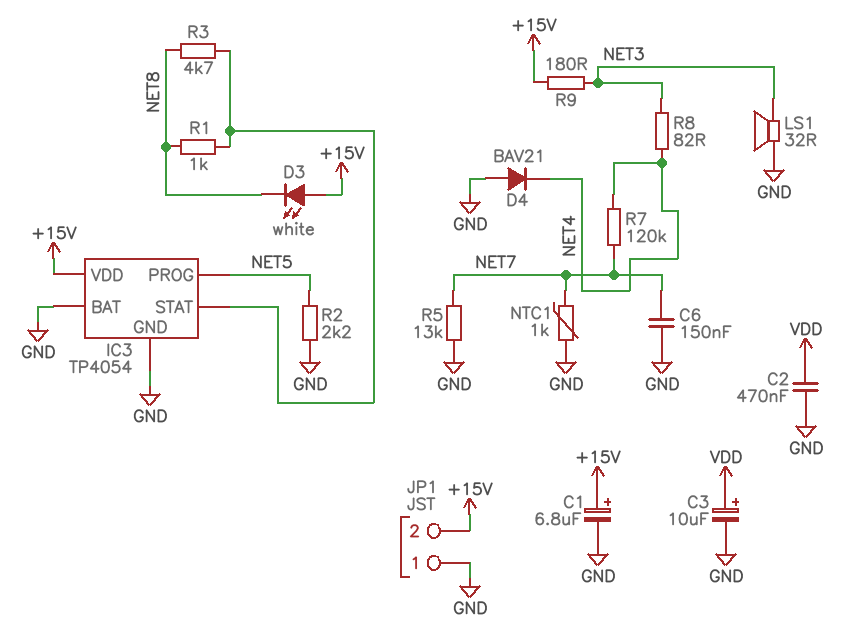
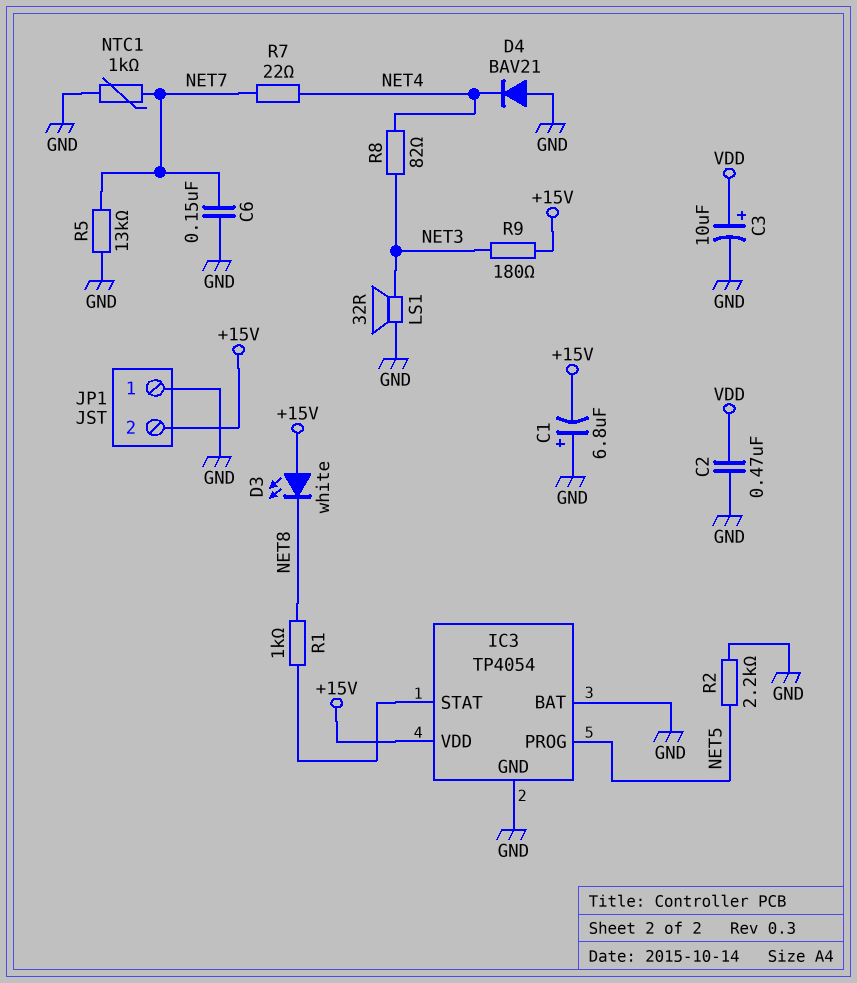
C1: 6.8uF (plus +15V, minus GND) -> 6.8uF (plus GND, minus +15V)
R3: 4.7k (IC3/STAT, NET8) -> none
R7: 120k (NET4, NET7) -> 22 (NET4, NET7)

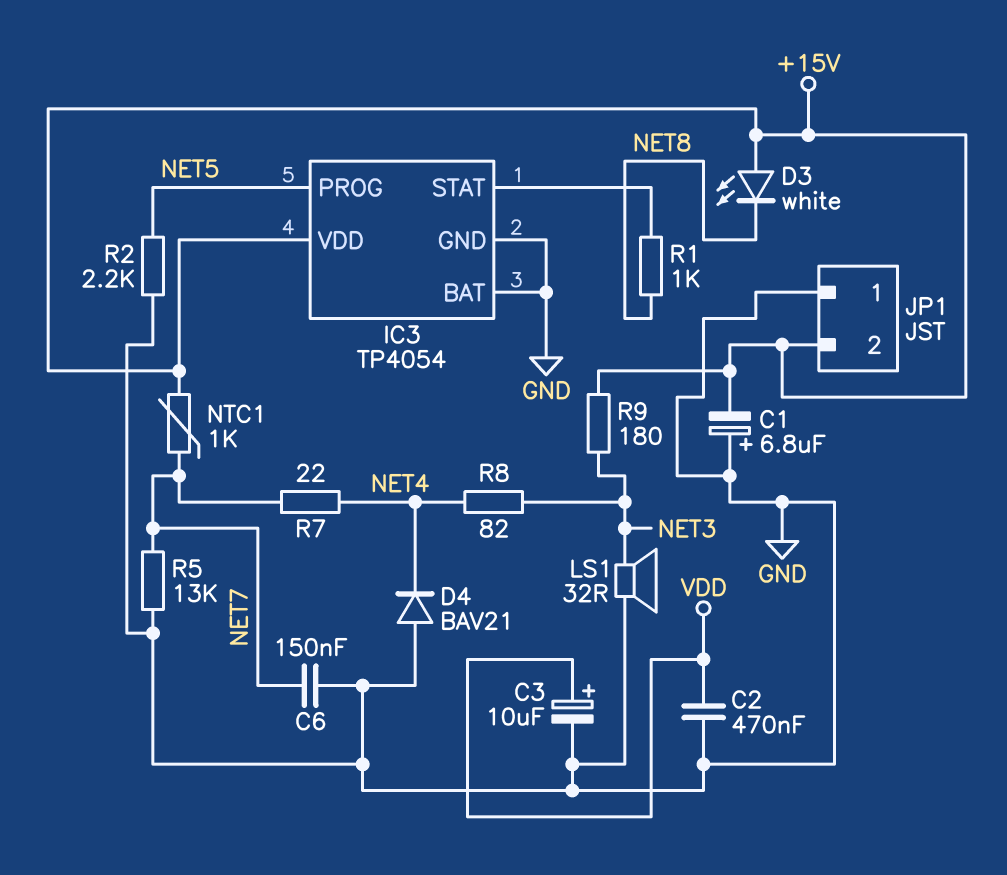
NTC1: 1k (GND, NET7) -> 1k (+15V, NET7)

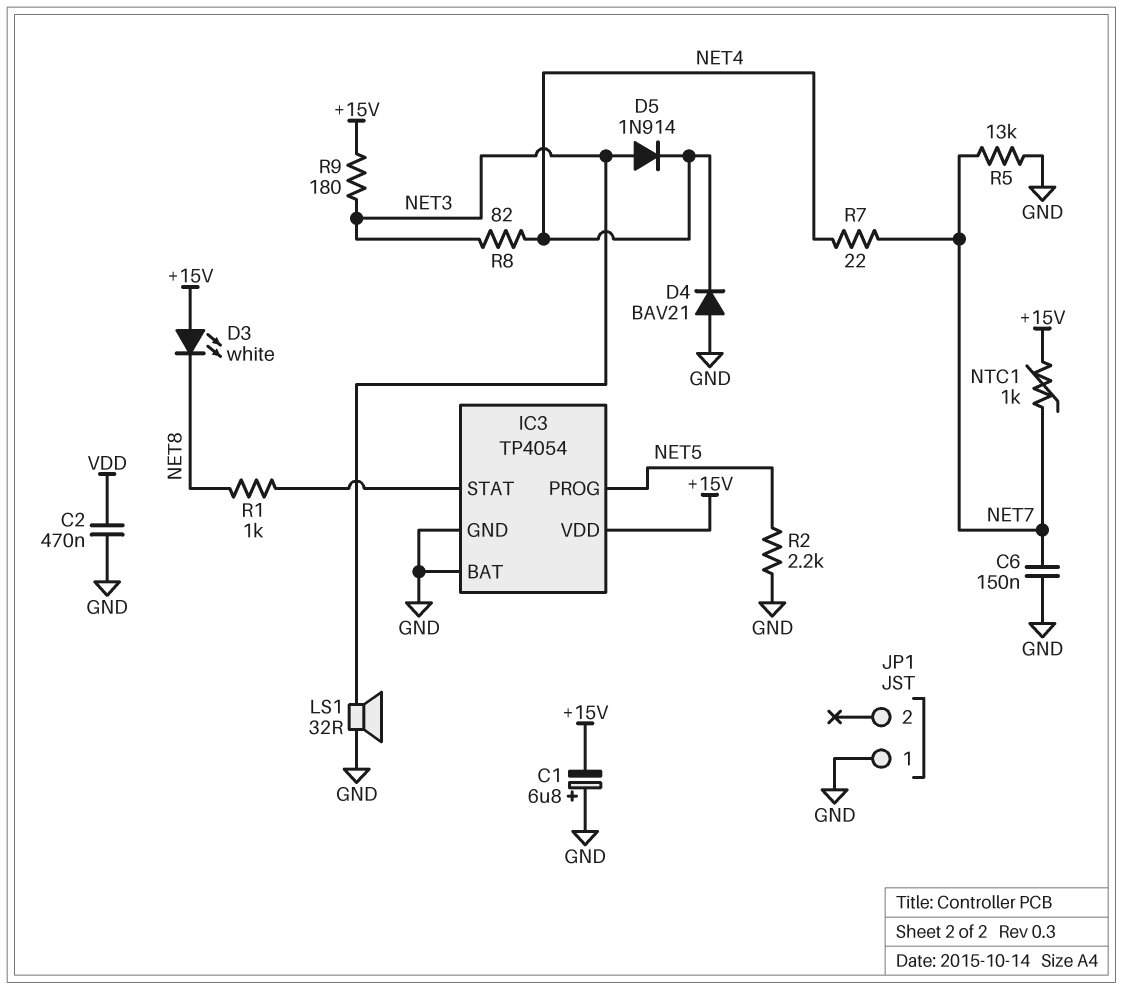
C3: 10uF (plus VDD, minus GND) -> none
D5: none -> diode 1N914 (A NET3, K NET4)
JP1 pin 2: +15V -> none

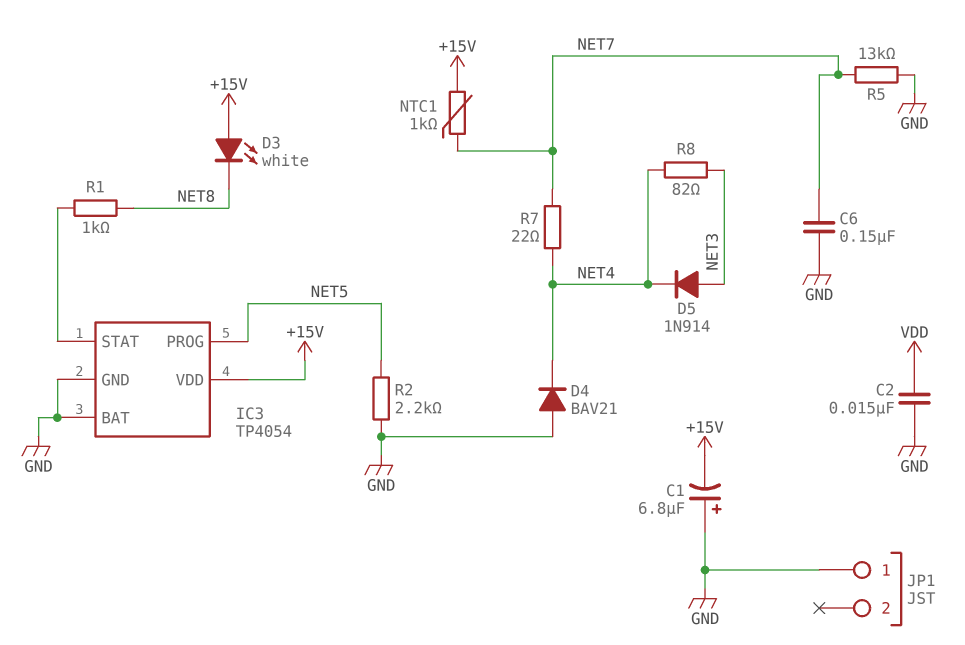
C2: 470nF (GND, VDD) -> 15nF (GND, VDD)
LS1: speaker 32R (GND, NET3) -> none
R9: 180 (+15V, NET3) -> none

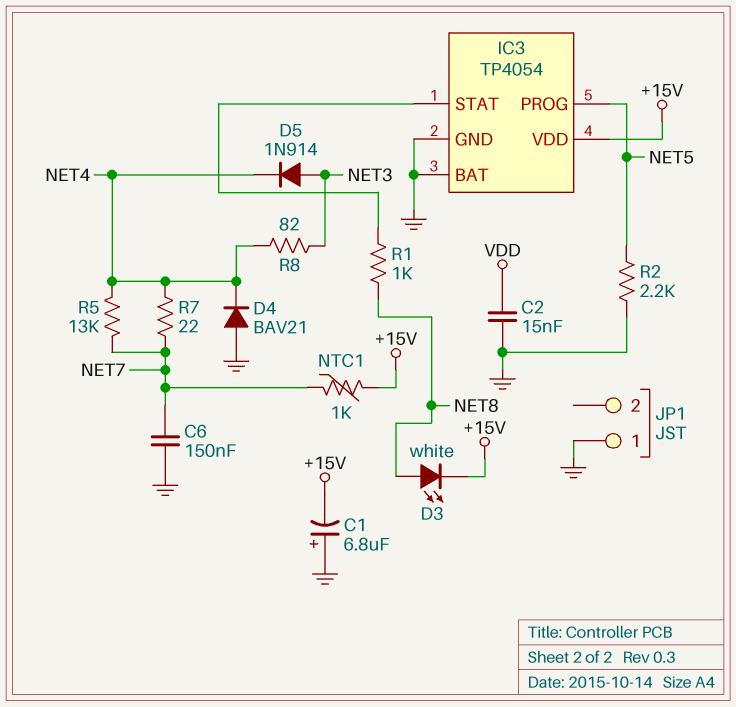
D3: LED white (A +15V, K NET8) -> LED white (A NET8, K +15V)
R5: 13k (GND, NET7) -> 13k (NET4, NET7)

